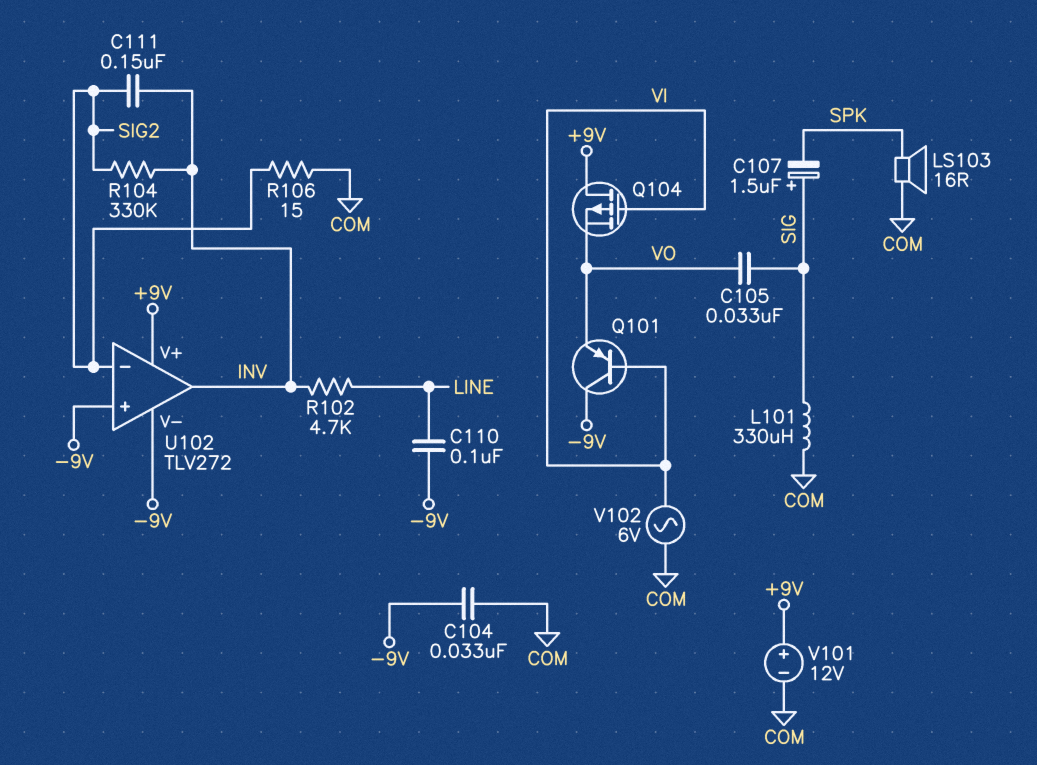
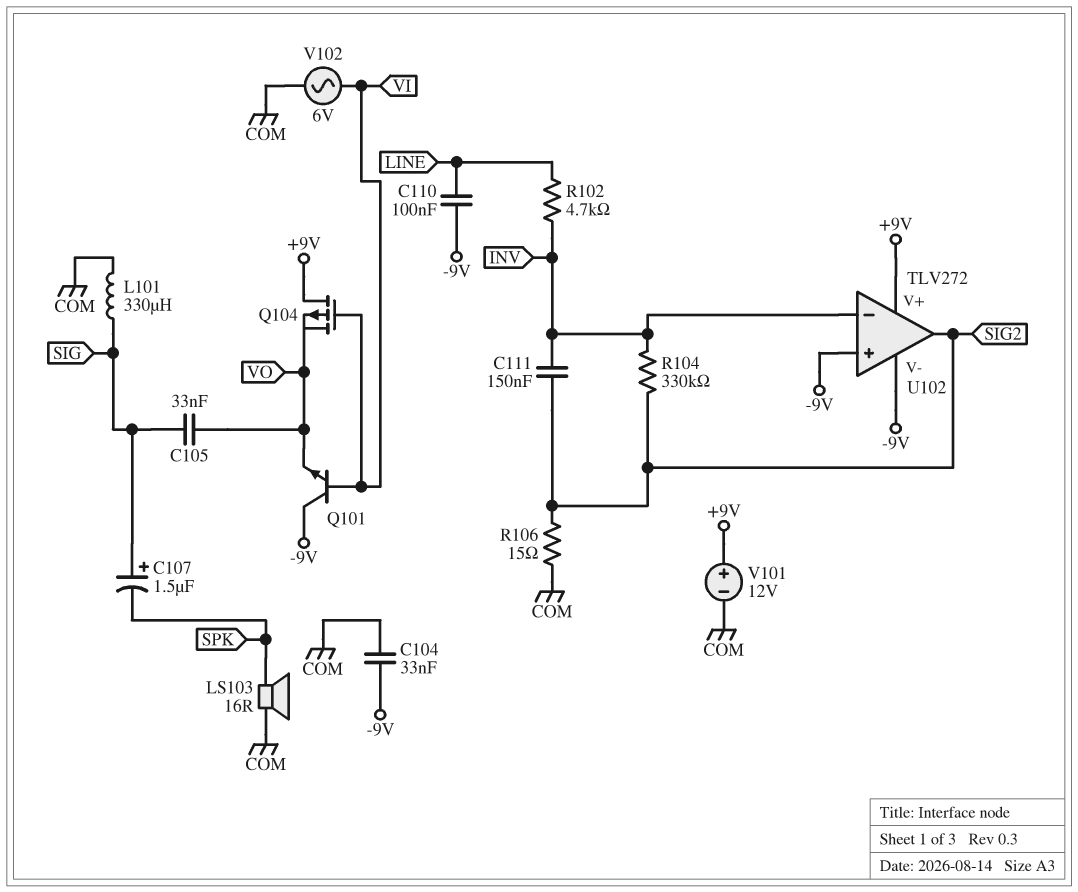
Q101: PNP (B VI, C -9V, E VO) -> NPN (B VI, C -9V, E VO)
U102 pin in-: SIG2 -> INV
U102 pin out: INV -> SIG2

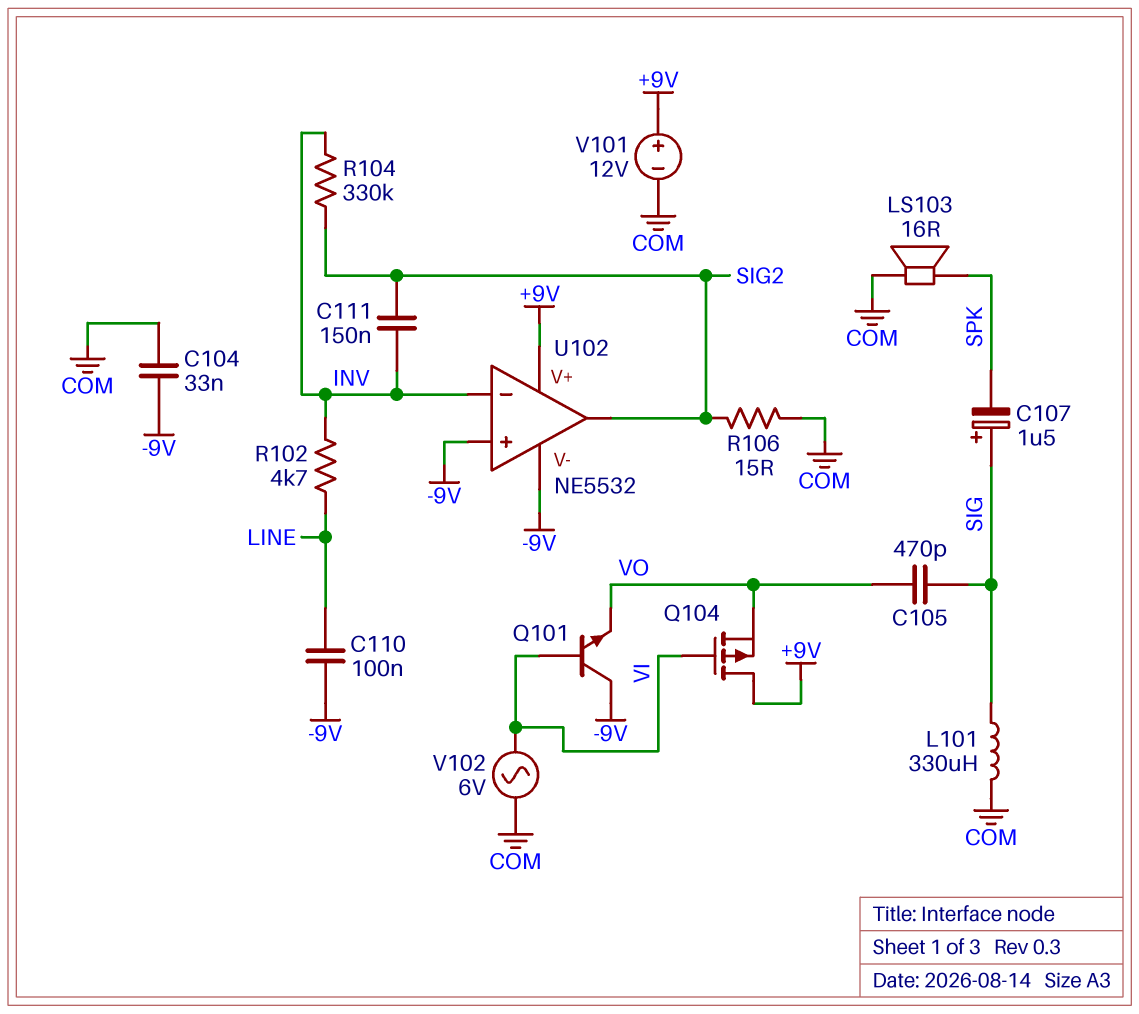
C105: 33nF (SIG, VO) -> 470pF (SIG, VO)
U102: TLV272 -> NE5532

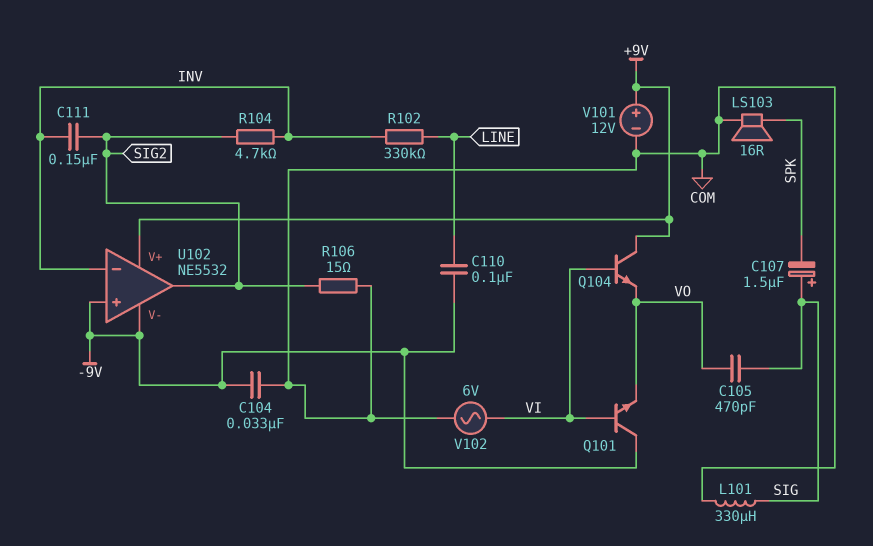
Q104: PMOS (G VI, D +9V, S VO) -> NPN (B VI, C +9V, E VO)
R102: 4.7k (INV, LINE) -> 330k (INV, LINE)
R104: 330k (INV, SIG2) -> 4.7k (INV, SIG2)

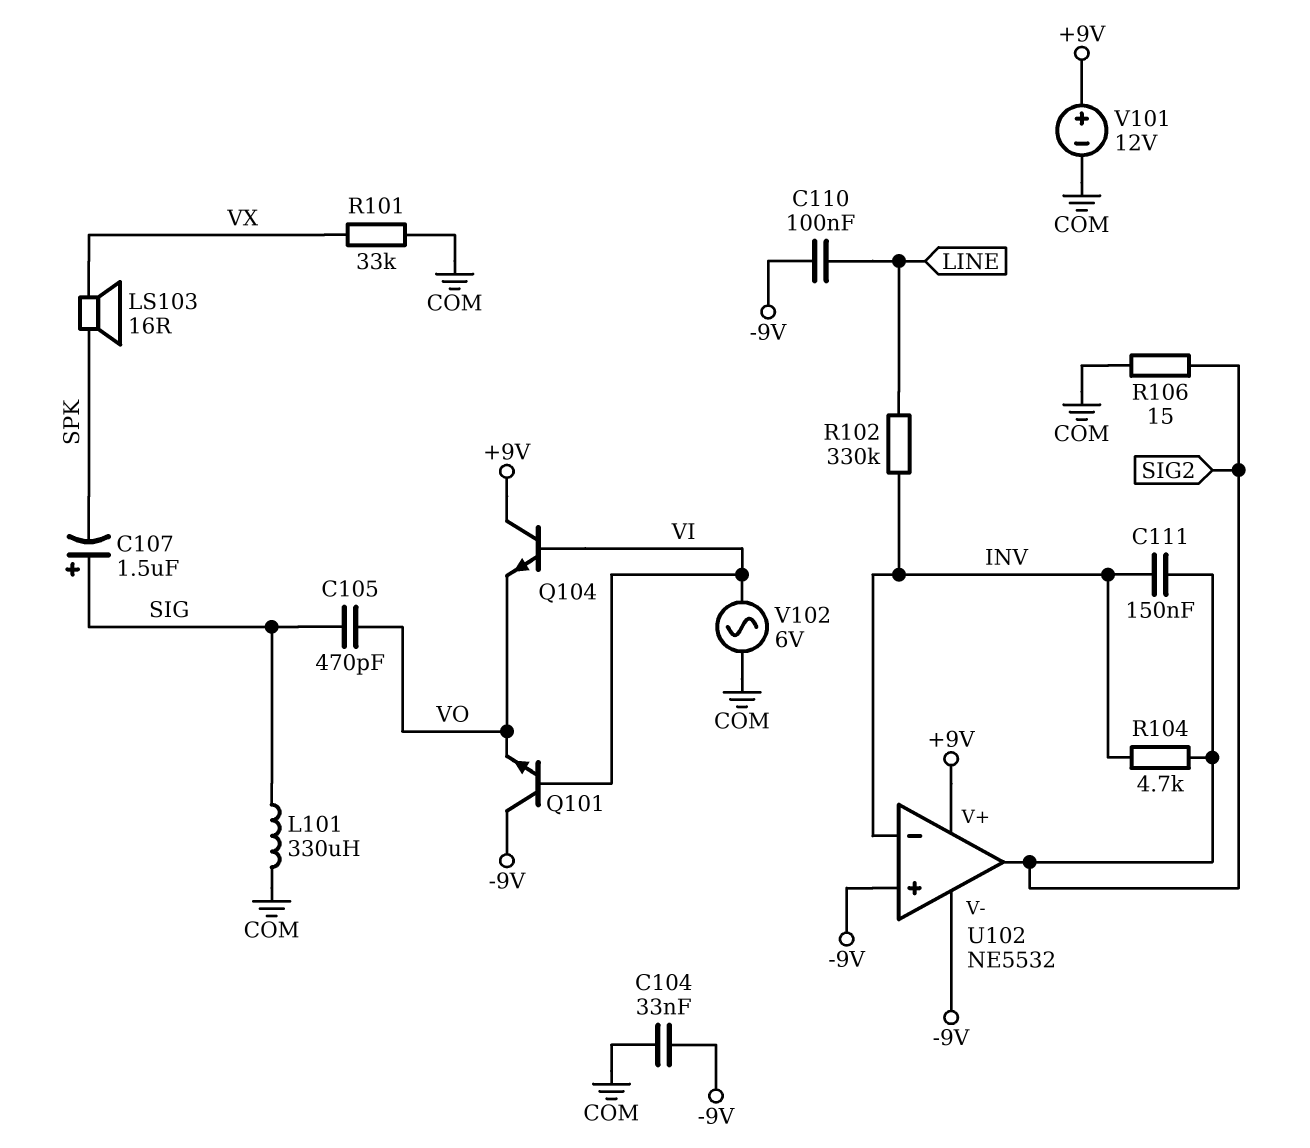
LS103: speaker 16R (COM, SPK) -> speaker 16R (SPK, VX)
R101: none -> 33k (COM, VX)

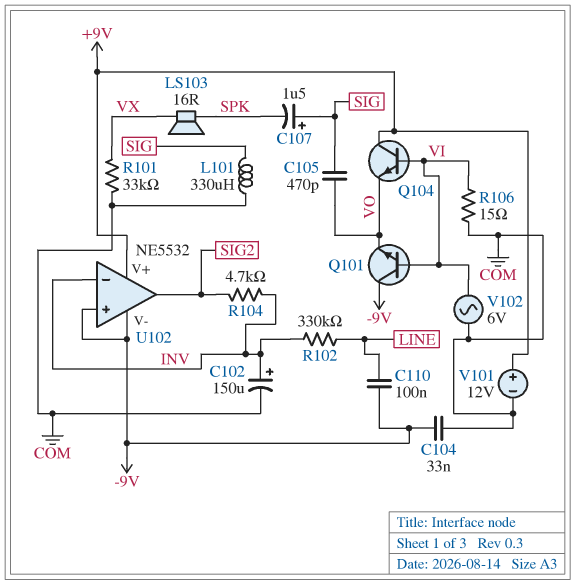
C102: none -> 150uF (plus INV, minus COM)
C111: 150nF (INV, SIG2) -> none
R106: 15 (COM, SIG2) -> 15 (COM, VI)

